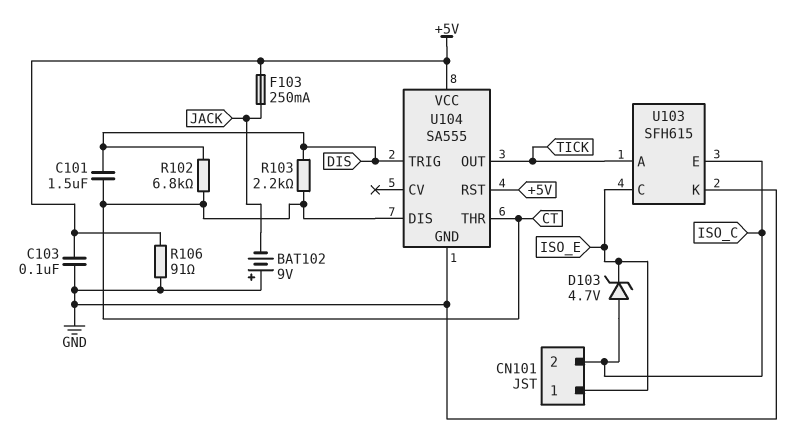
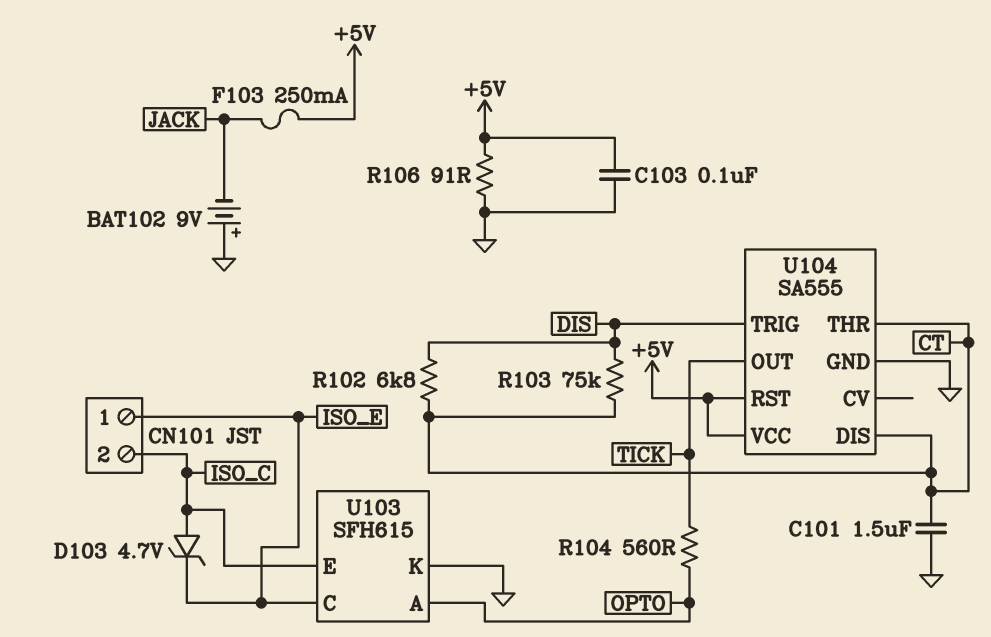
C101: 1.5uF (CT, DIS) -> 1.5uF (CT, GND)
R103: 2.2k (CT, DIS) -> 75k (CT, DIS)
R104: none -> 560 (OPTO, TICK)
U103 pin A: TICK -> OPTO

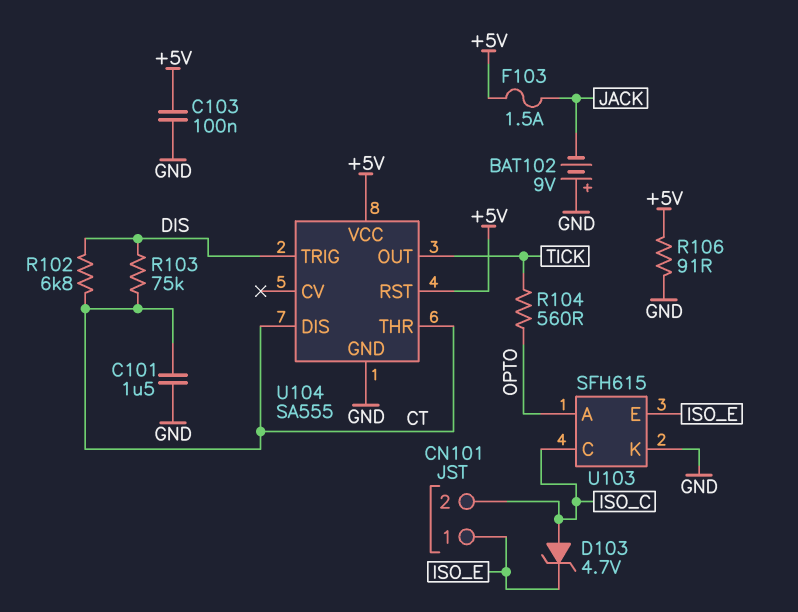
F103: 250mA (+5V, JACK) -> 1.5A (+5V, JACK)
U103 pin C: ISO_E -> ISO_C
U103 pin E: ISO_C -> ISO_E

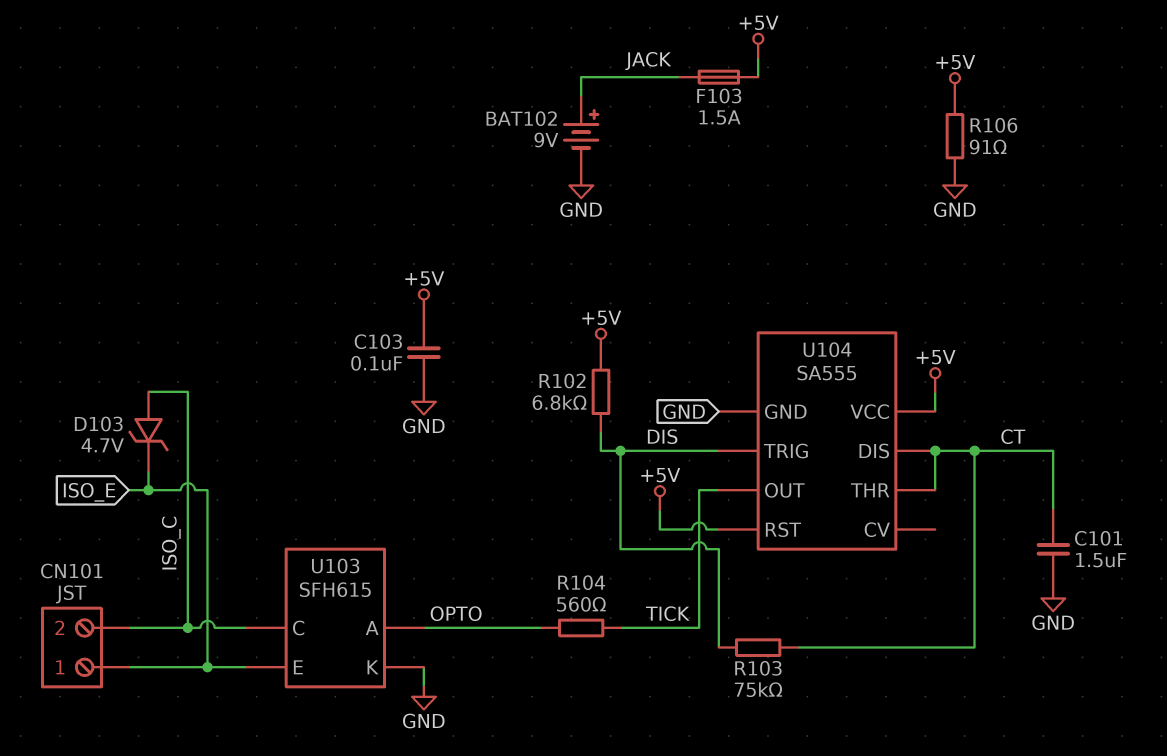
BAT102: 9V (plus GND, minus JACK) -> 9V (plus JACK, minus GND)
R102: 6.8k (CT, DIS) -> 6.8k (+5V, DIS)

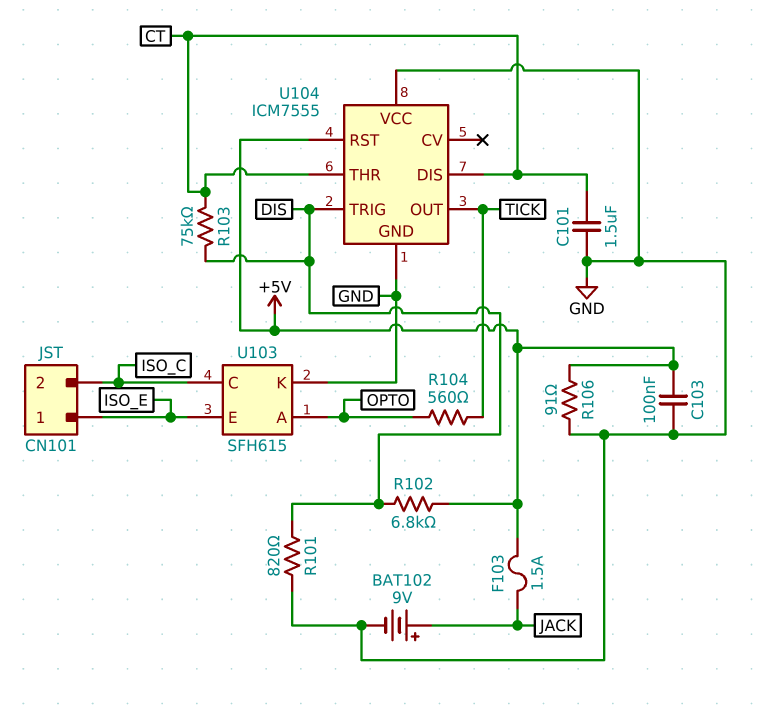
D103: zener 4.7V (A ISO_C, K ISO_E) -> none
R101: none -> 820 (DIS, GND)
U104: SA555 -> ICM7555
U104 pin VCC: +5V -> GND

